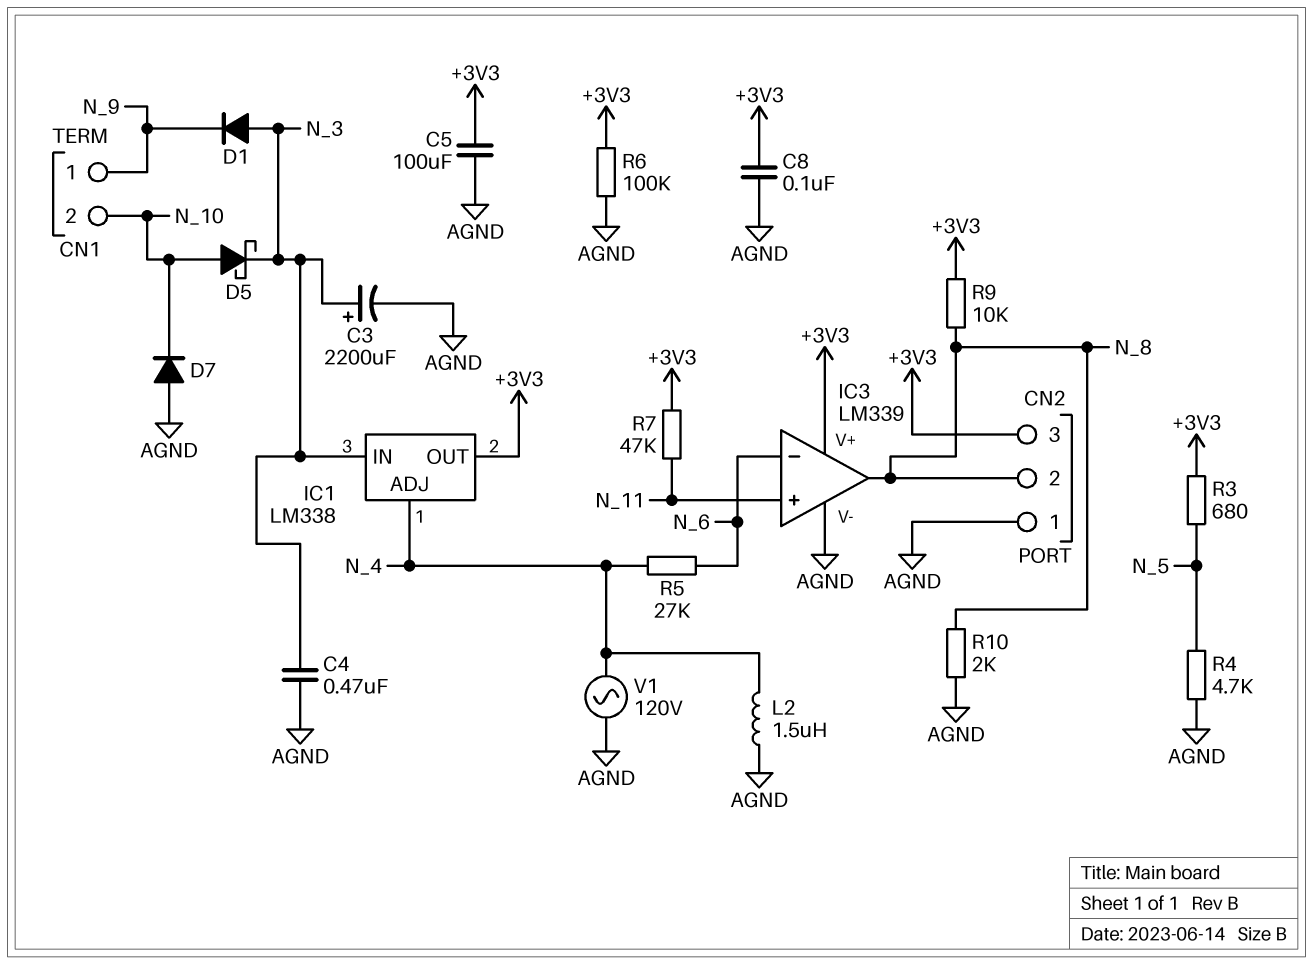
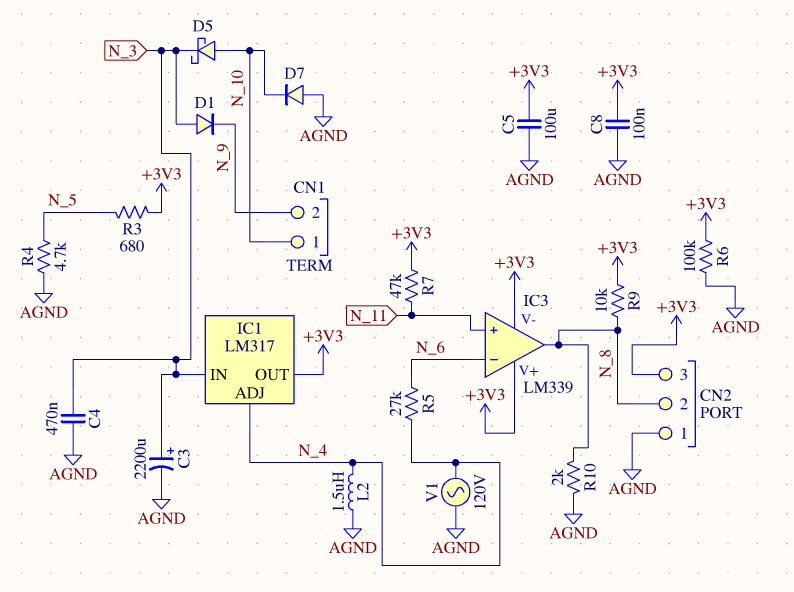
CN1 pin 1: N_9 -> N_10
CN1 pin 2: N_10 -> N_9
IC1: LM338 -> LM317
IC3 pin V-: AGND -> +3V3

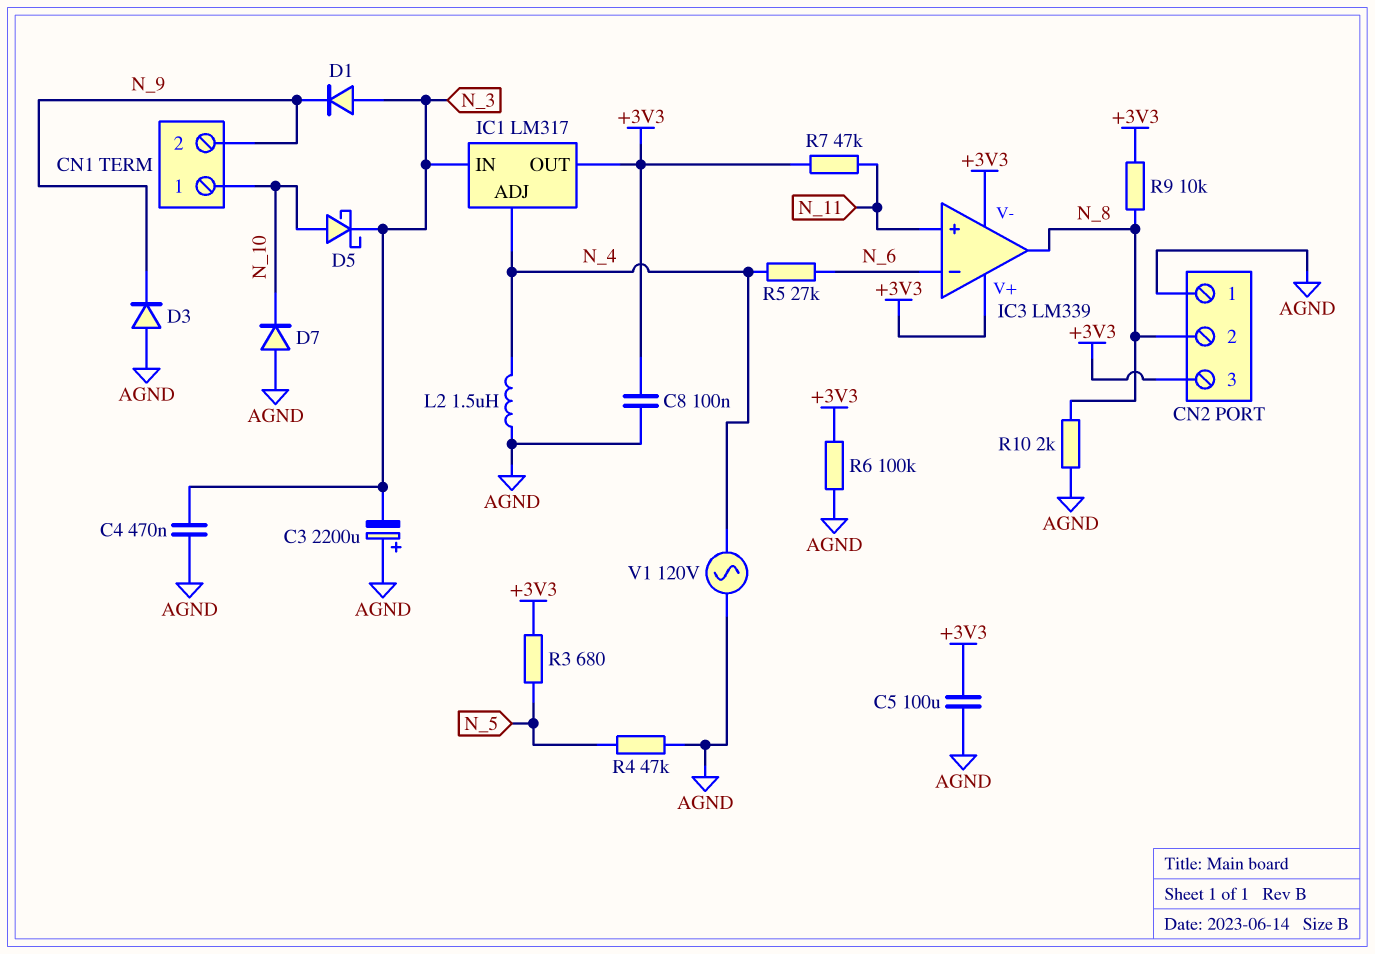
C3: 2200uF (plus N_3, minus AGND) -> 2200uF (plus AGND, minus N_3)
D3: none -> diode (A AGND, K N_9)
R4: 4.7k (AGND, N_5) -> 47k (AGND, N_5)

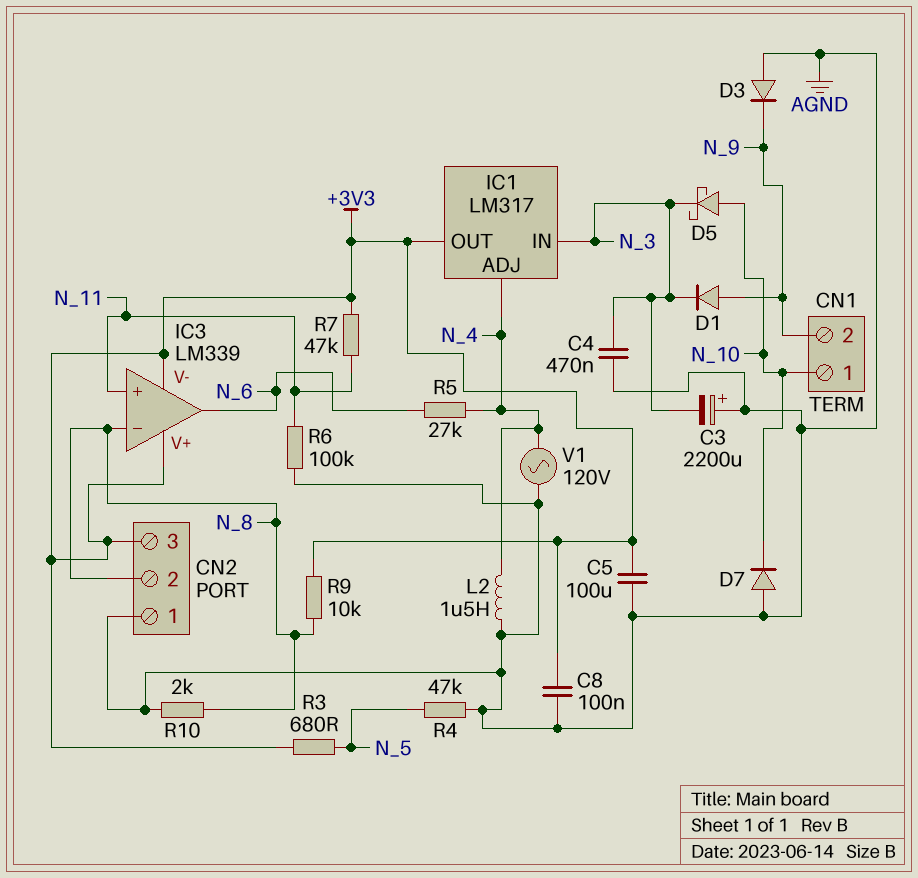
D1: diode (A N_3, K N_9) -> diode (A N_9, K N_3)
IC3 pin in-: N_6 -> N_8
IC3 pin out: N_8 -> N_6
R6: 100k (+3V3, AGND) -> 100k (AGND, N_11)

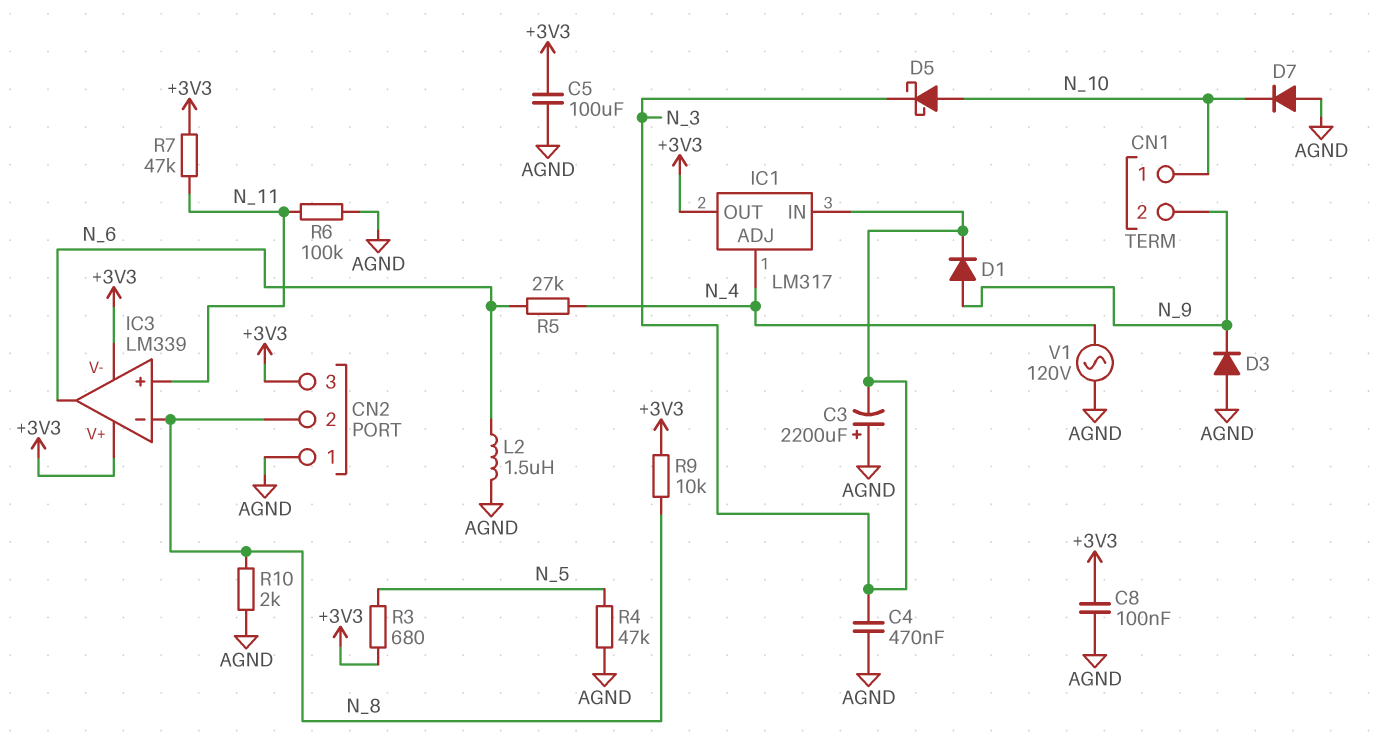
L2: 1.5uH (AGND, N_4) -> 1.5uH (AGND, N_6)

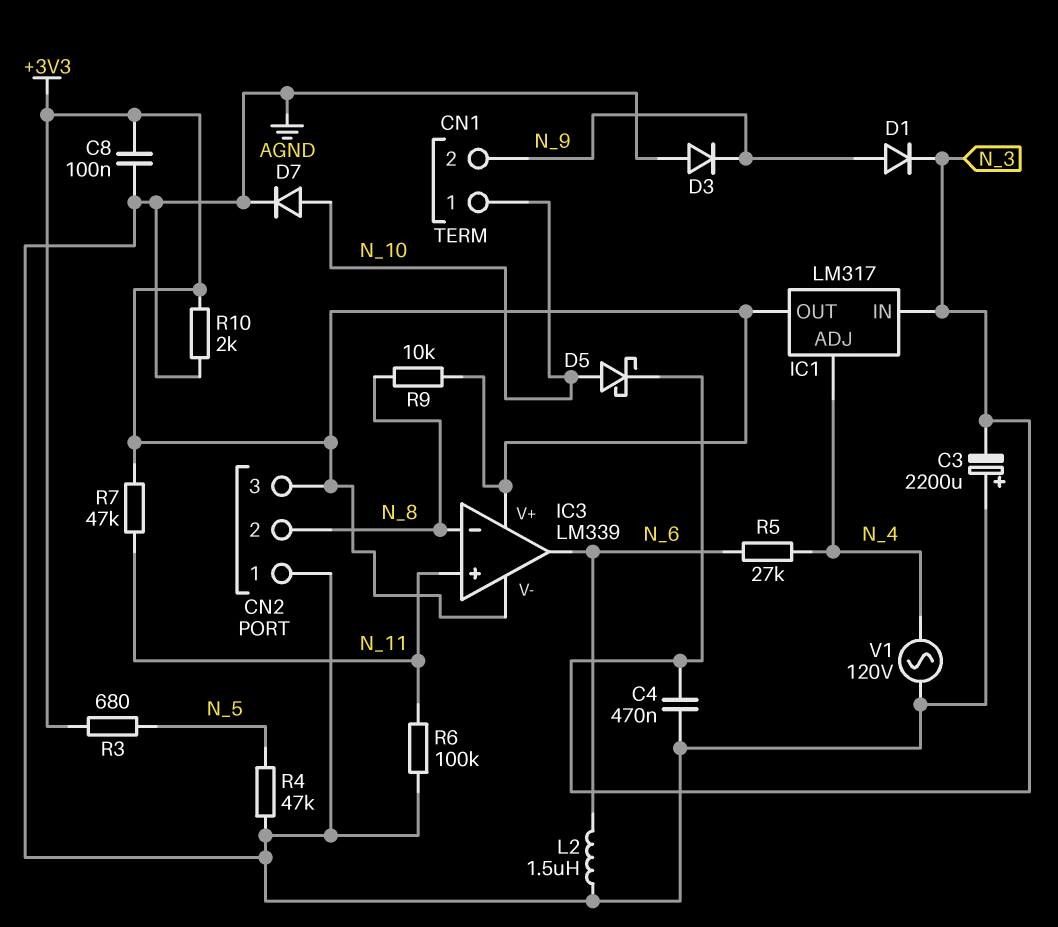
C5: 100uF (+3V3, AGND) -> none
D7: diode (A AGND, K N_10) -> diode (A N_10, K AGND)
R10: 2k (AGND, N_8) -> 2k (+3V3, AGND)

